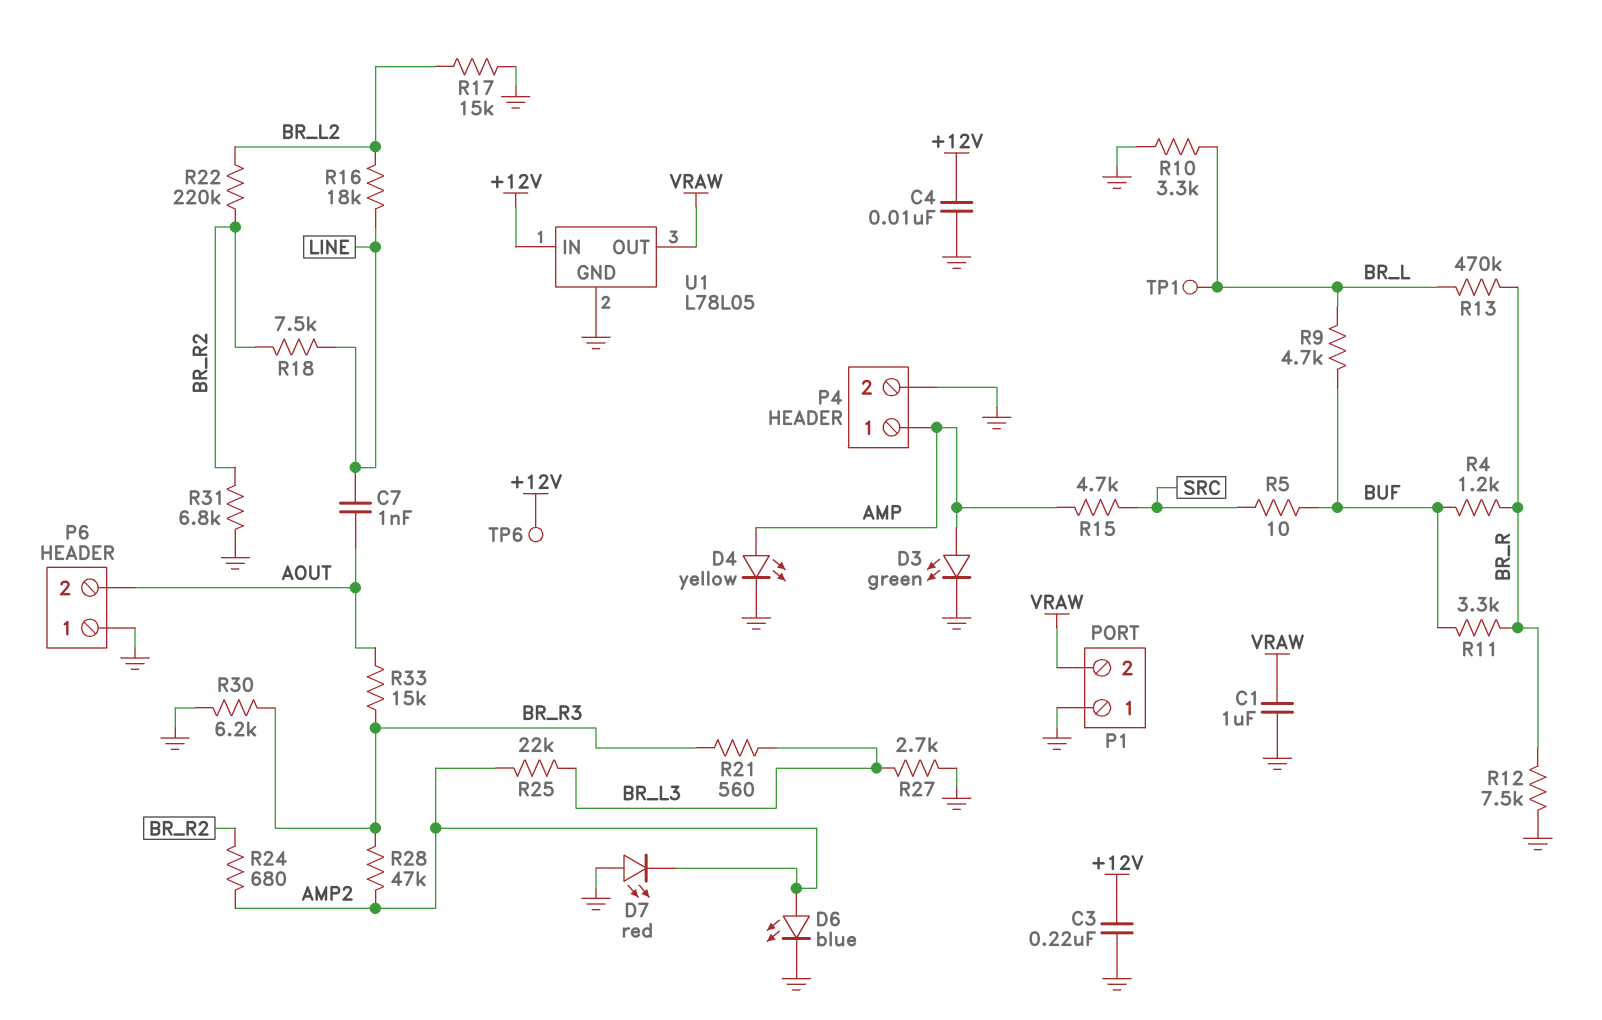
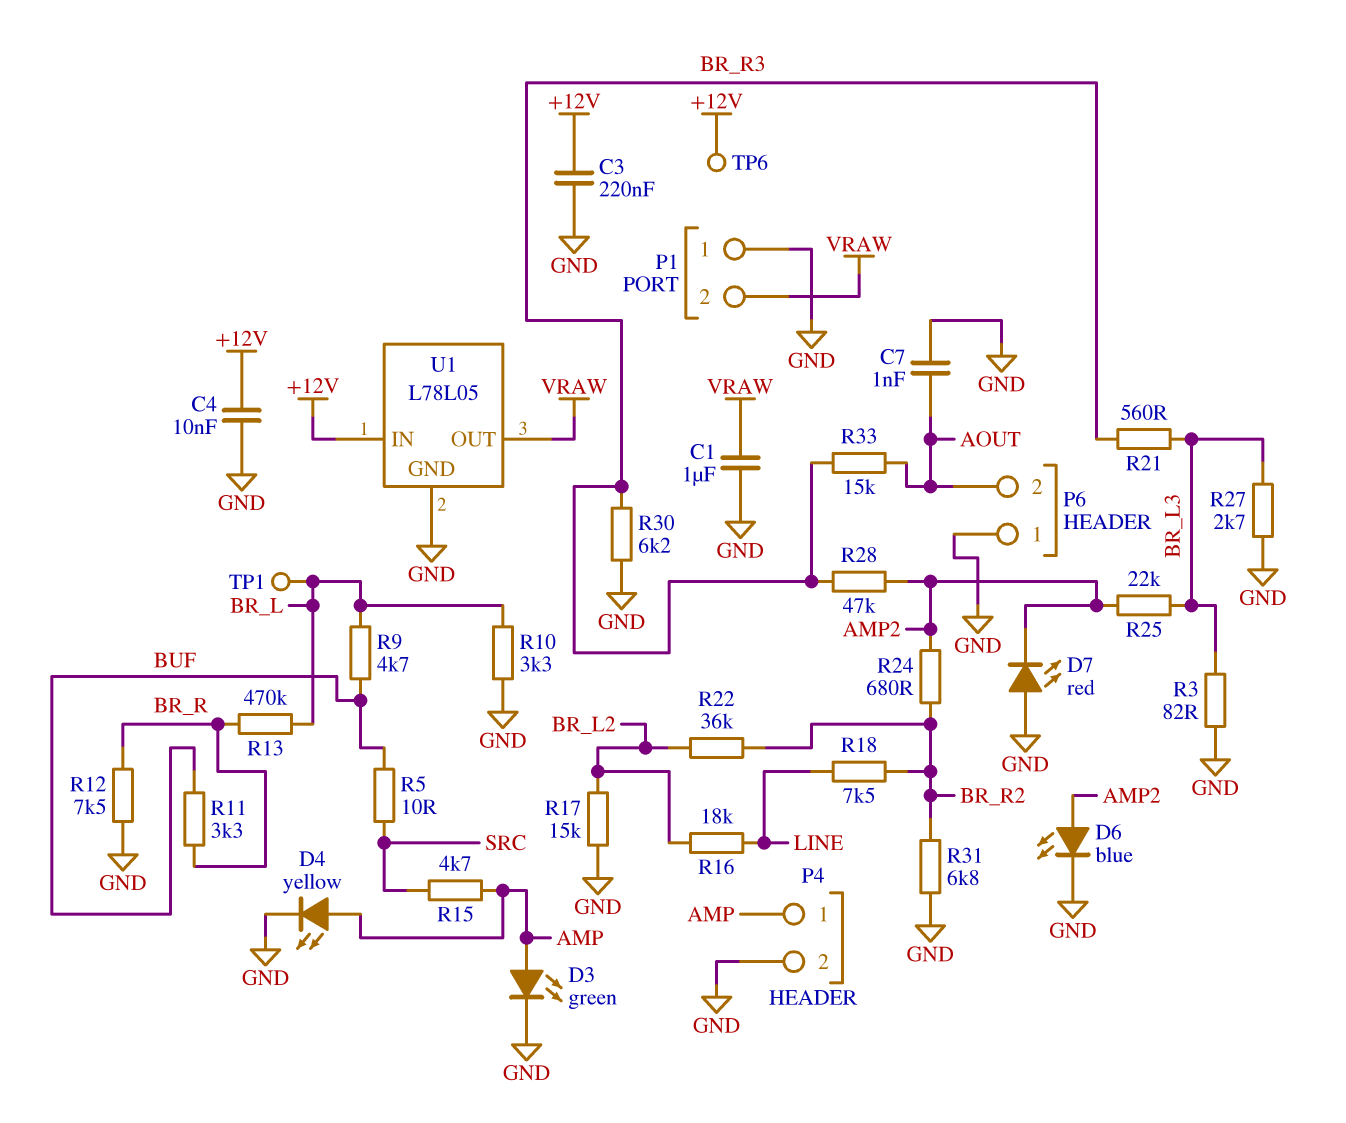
C7: 1nF (AOUT, LINE) -> 1nF (AOUT, GND)
R3: none -> 82 (BR_L3, GND)
R4: 1.2k (BR_R, BUF) -> none
R22: 220k (BR_L2, BR_R2) -> 36k (BR_L2, BR_R2)

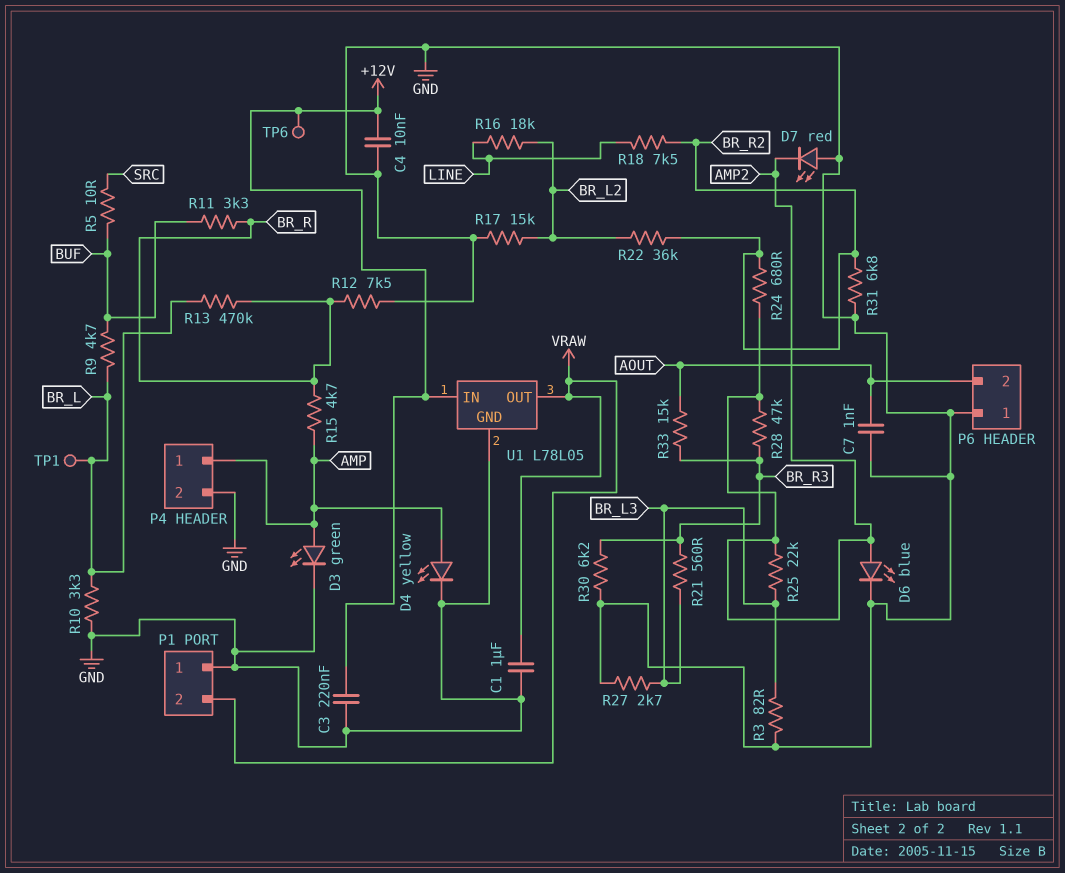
R15: 4.7k (AMP, SRC) -> 4.7k (AMP, BR_R)

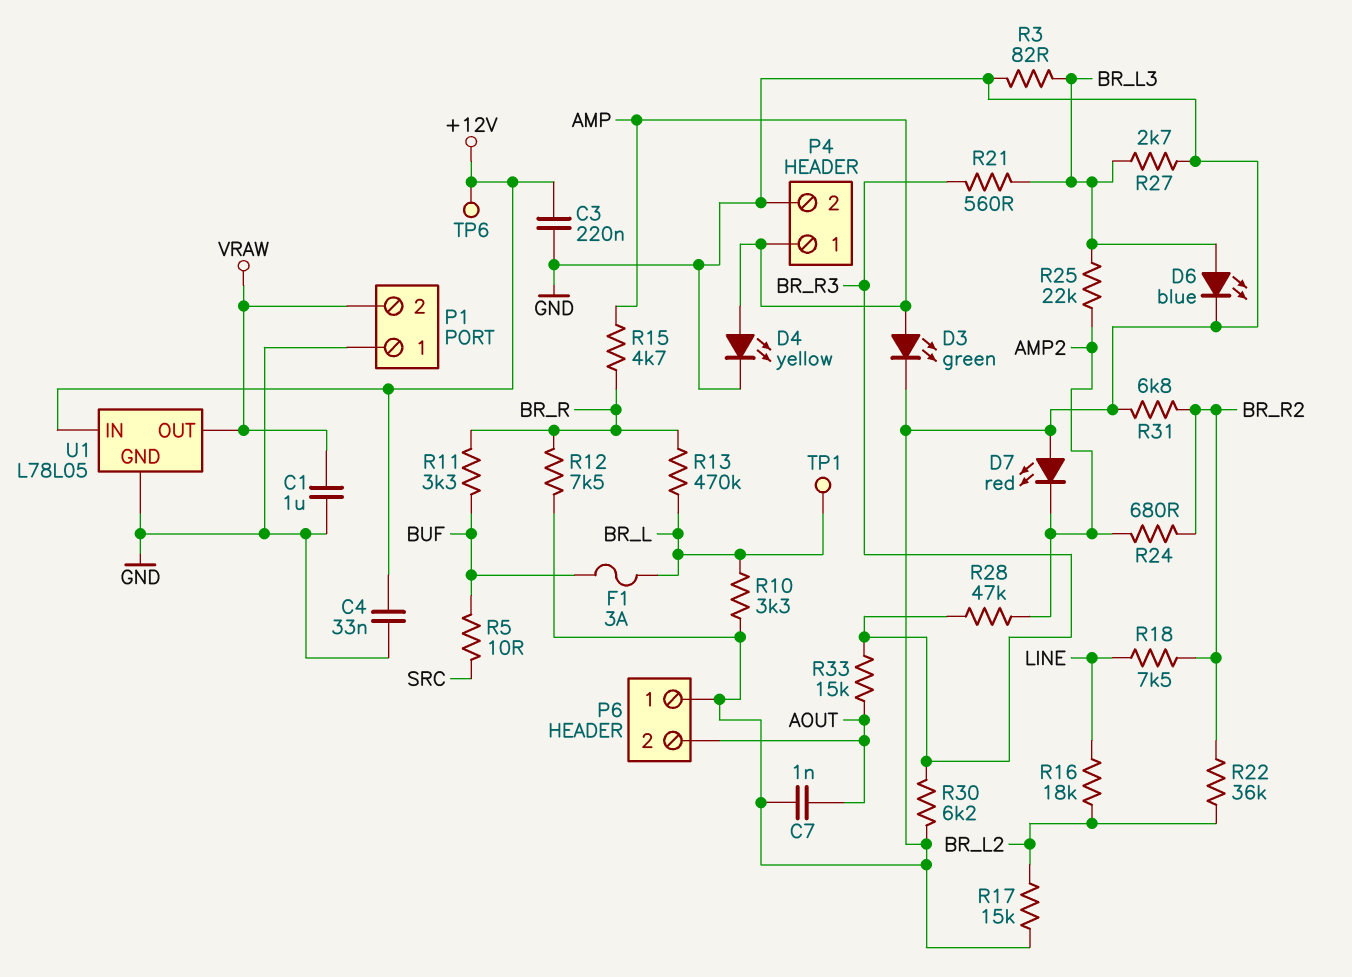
C4: 10nF (+12V, GND) -> 33nF (+12V, GND)
D6: LED blue (A AMP2, K GND) -> LED blue (A BR_L3, K GND)
F1: none -> 3A (BR_L, BUF)
R9: 4.7k (BR_L, BUF) -> none

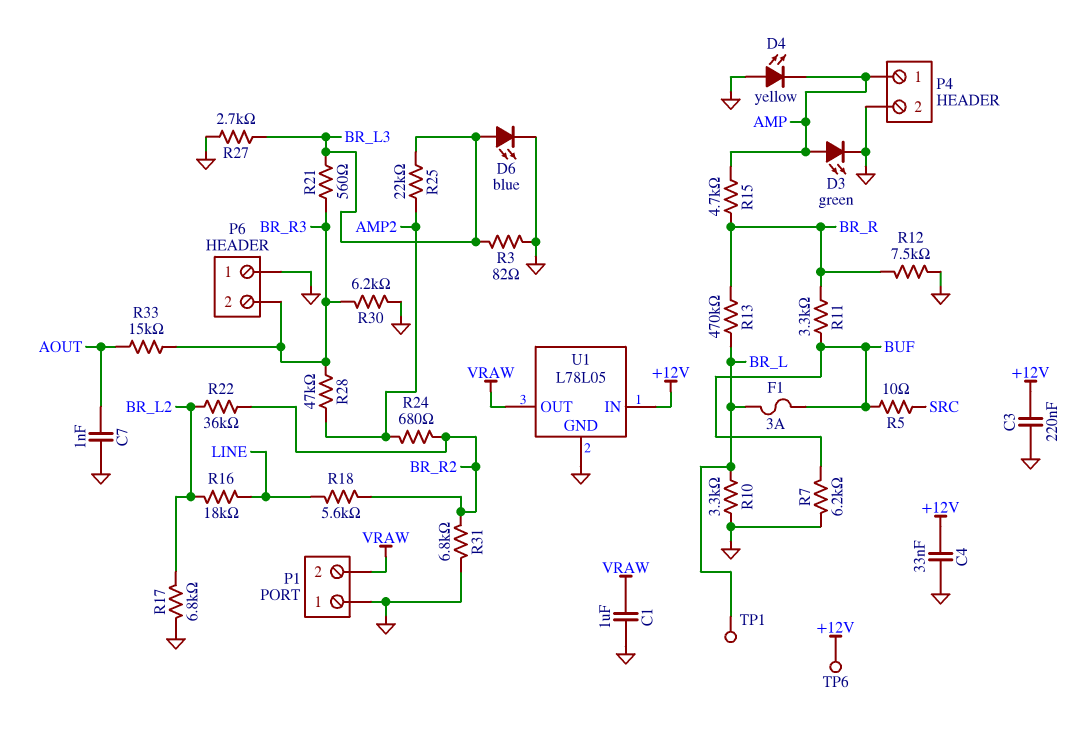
D4: LED yellow (A AMP, K GND) -> LED yellow (A GND, K AMP)
D7: LED red (A GND, K AMP2) -> none
P6 pin 2: AOUT -> BR_R3
R7: none -> 6.2k (BUF, GND)
R17: 15k (BR_L2, GND) -> 6.8k (BR_L2, GND)
R18: 7.5k (BR_R2, LINE) -> 5.6k (BR_R2, LINE)

